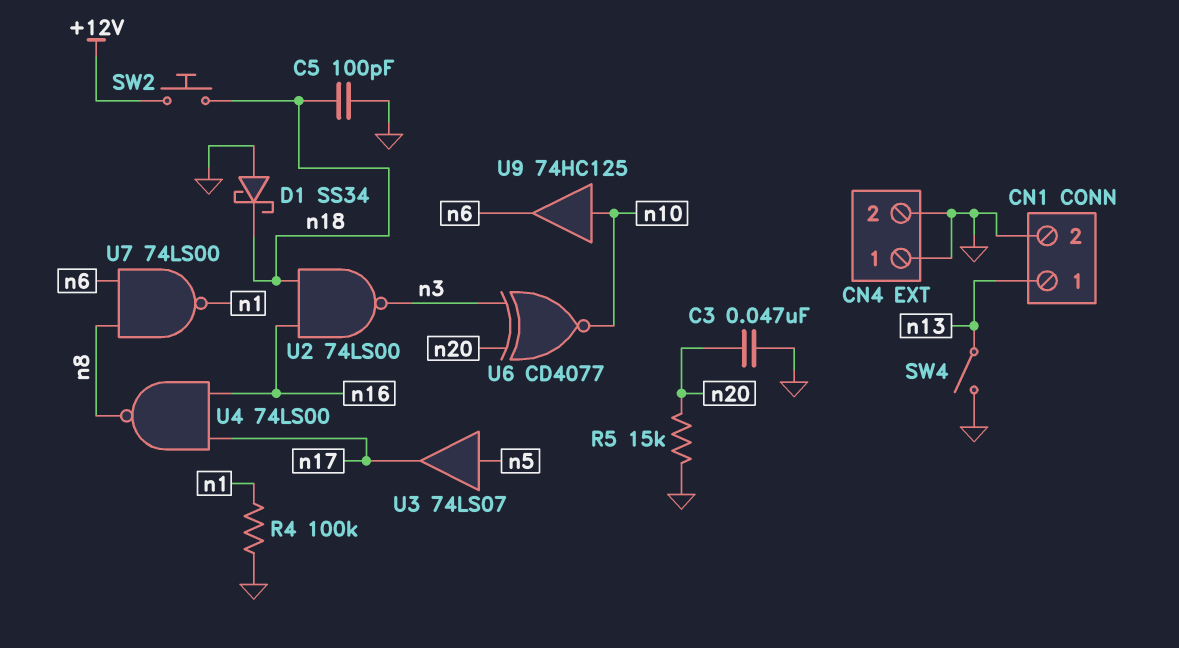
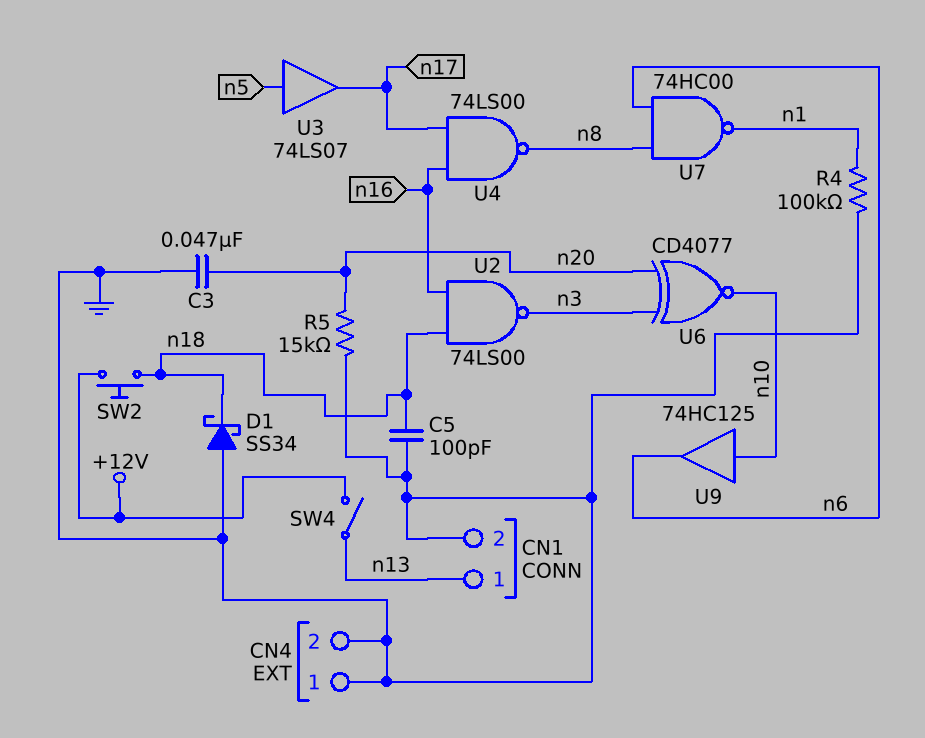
SW4: switch (GND, n13) -> switch (+12V, n13)
U7: NAND 74LS00 (in n6, in n8, out n1) -> NAND 74HC00 (in n6, in n8, out n1)

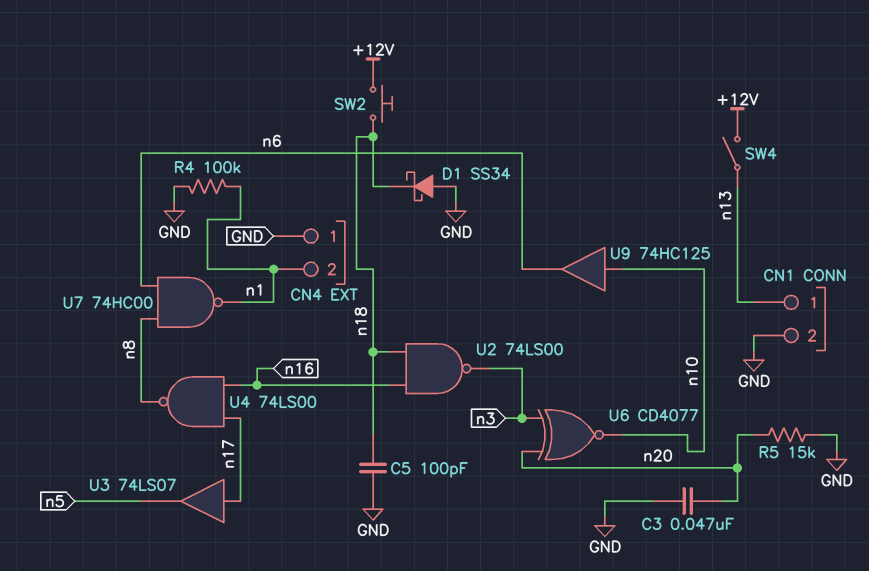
CN4 pin 2: GND -> n1
U3: buffer 74LS07 (in n5, out n17) -> buffer 74LS07 (in n17, out n5)

